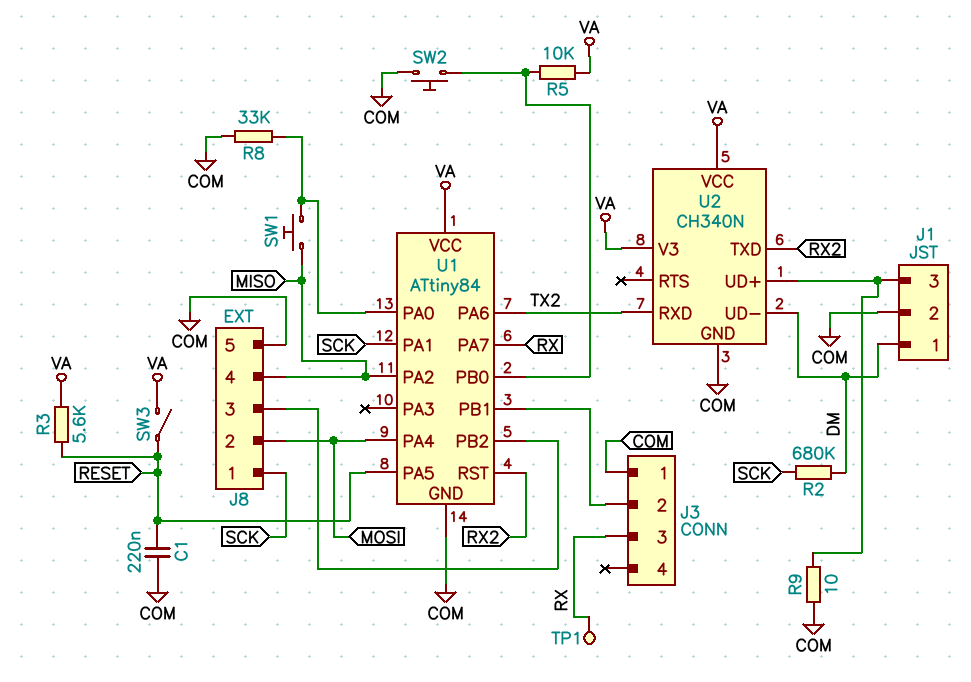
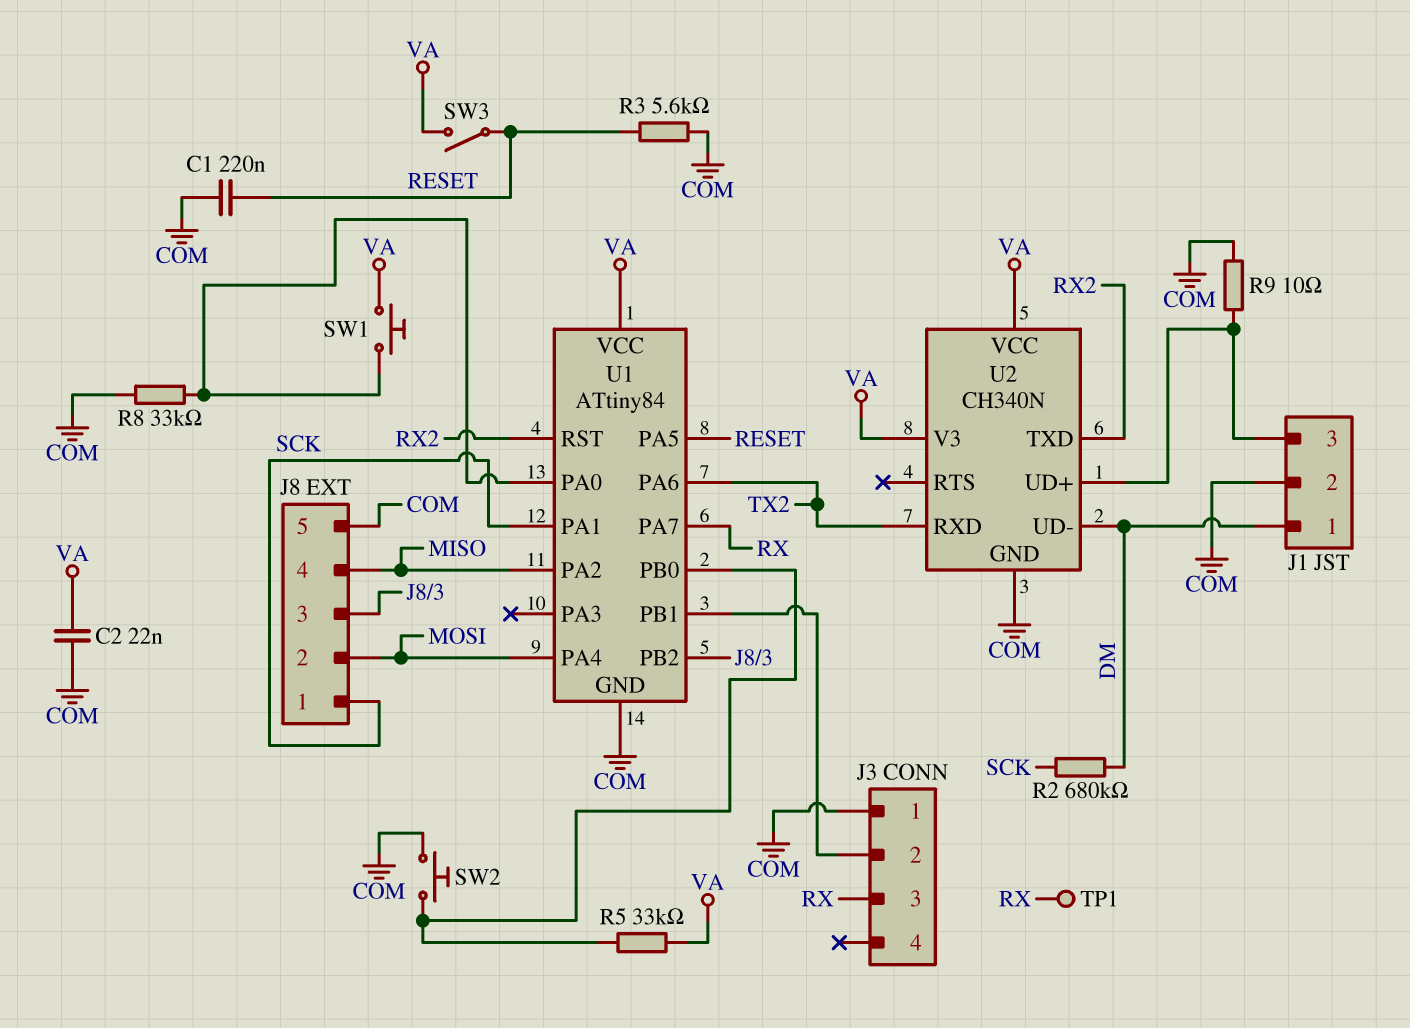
C2: none -> 22nF (COM, VA)
R3: 5.6k (RESET, VA) -> 5.6k (COM, RESET)
R5: 10k (U1/PB0, VA) -> 33k (U1/PB0, VA)
SW1: button (MISO, U1/PA0) -> button (U1/PA0, VA)

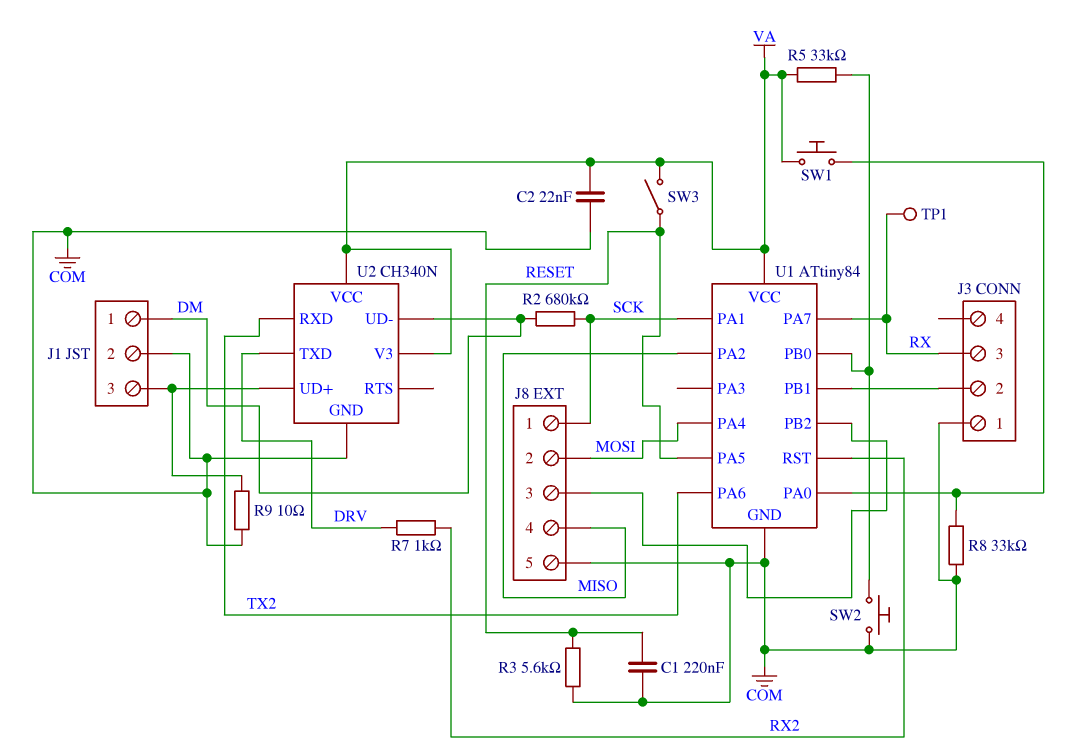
R7: none -> 1k (DRV, RX2)
U2 pin TXD: RX2 -> DRV

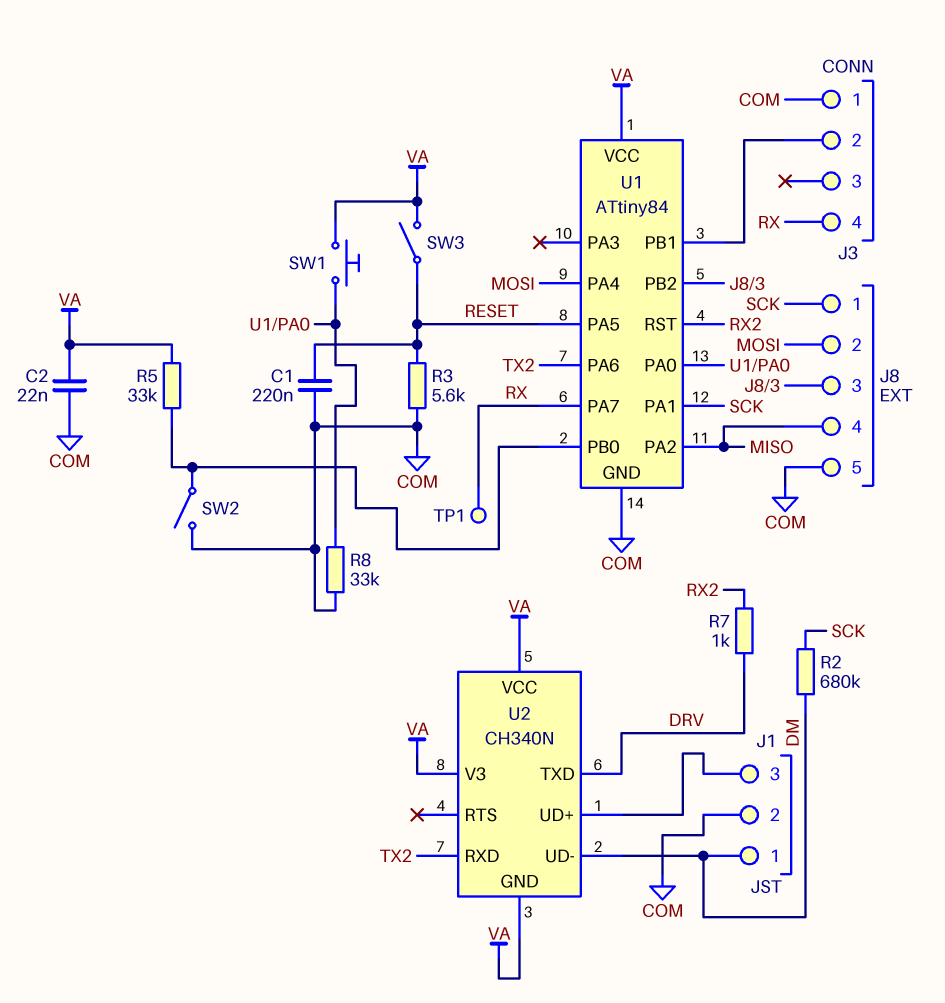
J3 pin 3: RX -> none
J3 pin 4: none -> RX
R9: 10 (COM, J1/3) -> none
SW2: button (COM, U1/PB0) -> switch (COM, U1/PB0)
U2 pin GND: COM -> VA

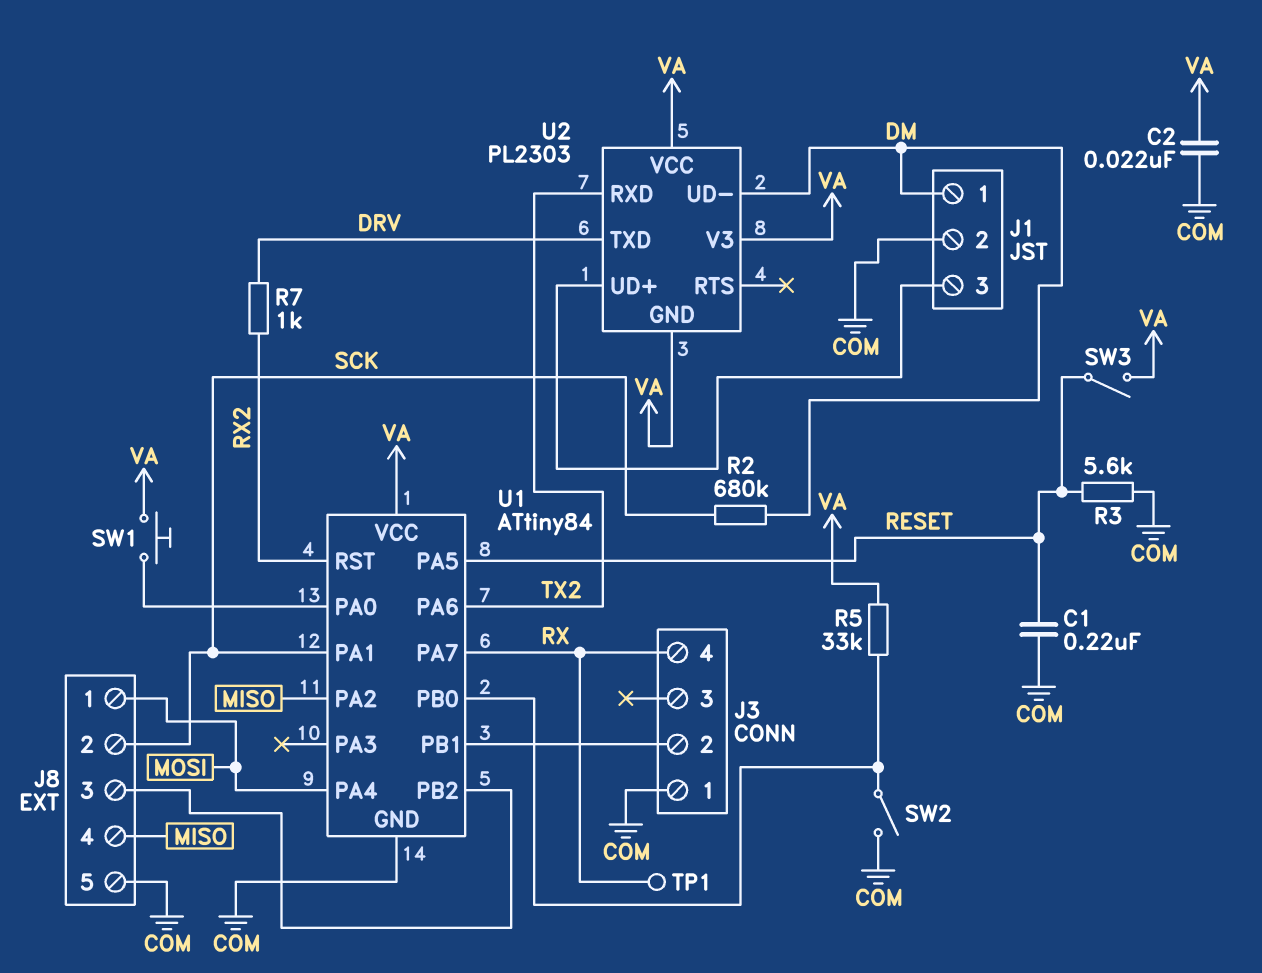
J8 pin 1: SCK -> MOSI
J8 pin 2: MOSI -> SCK
R8: 33k (COM, U1/PA0) -> none
U2: CH340N -> PL2303

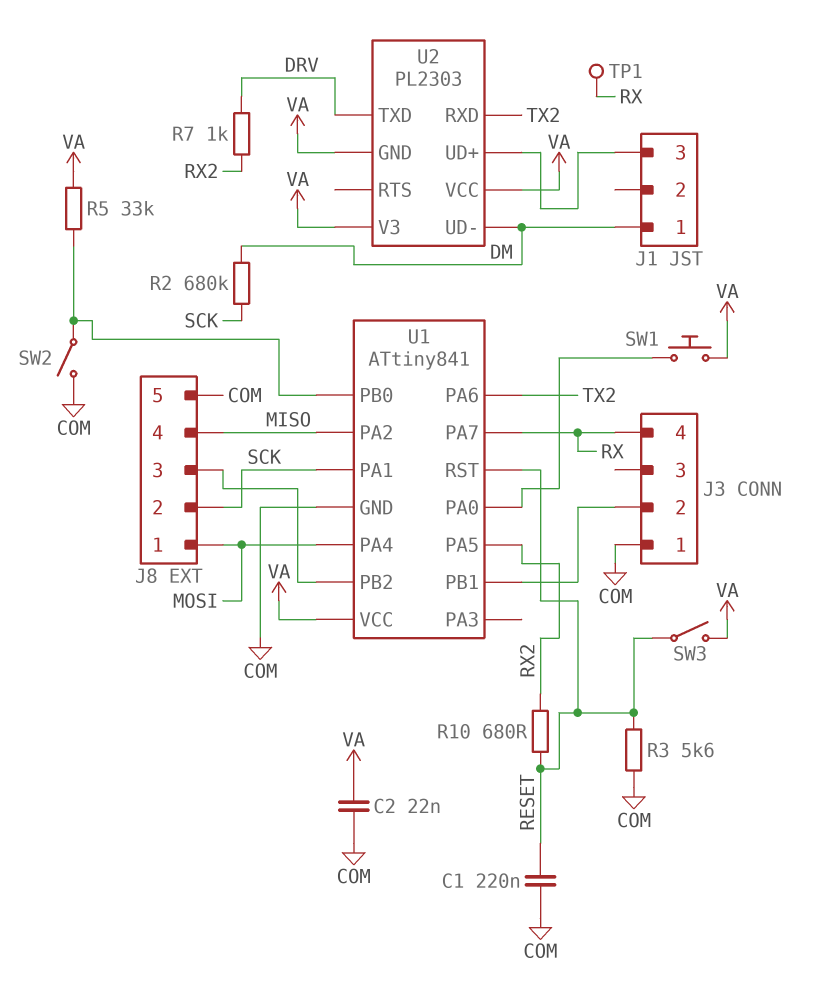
J1 pin 2: COM -> none
R10: none -> 680 (RESET, RX2)
U1: ATtiny84 -> ATtiny841
U1 pin PA5: RESET -> RX2
U1 pin RST: RX2 -> RESET

